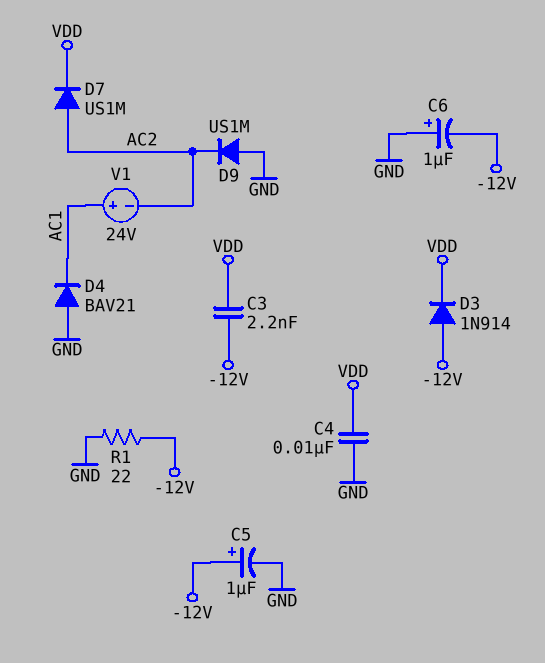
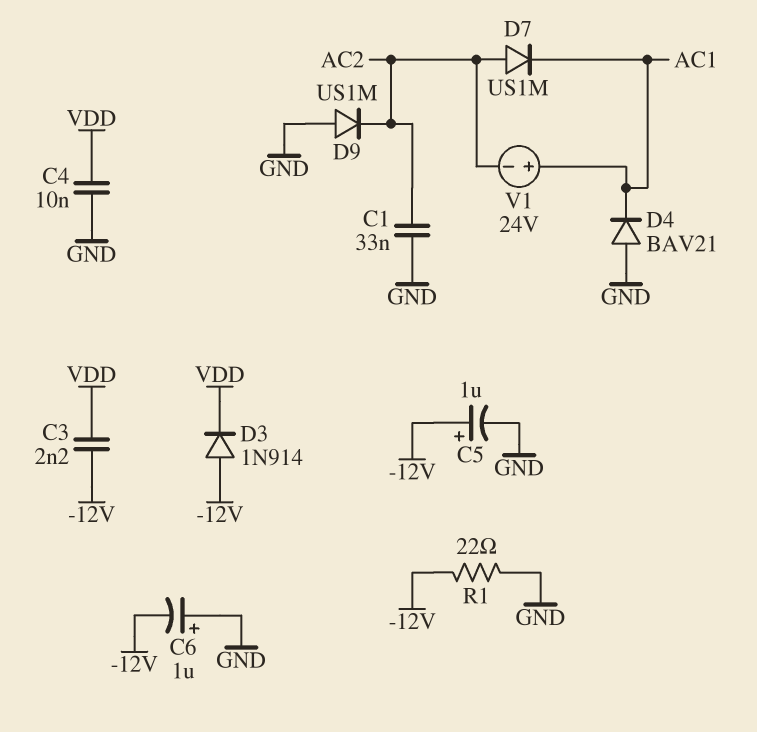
C1: none -> 33nF (AC2, GND)
D7: diode US1M (A AC2, K VDD) -> diode US1M (A AC2, K AC1)

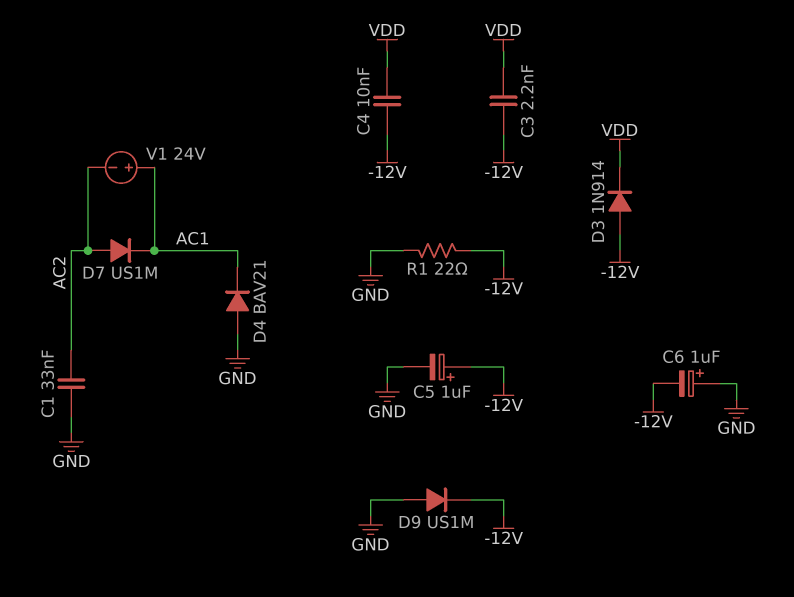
C4: 10nF (GND, VDD) -> 10nF (-12V, VDD)
D9: diode US1M (A GND, K AC2) -> diode US1M (A GND, K -12V)

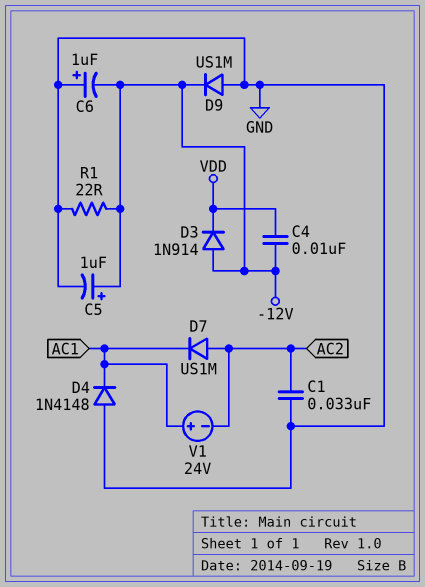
C3: 2.2nF (-12V, VDD) -> none
D4: diode BAV21 (A GND, K AC1) -> diode 1N4148 (A GND, K AC1)

